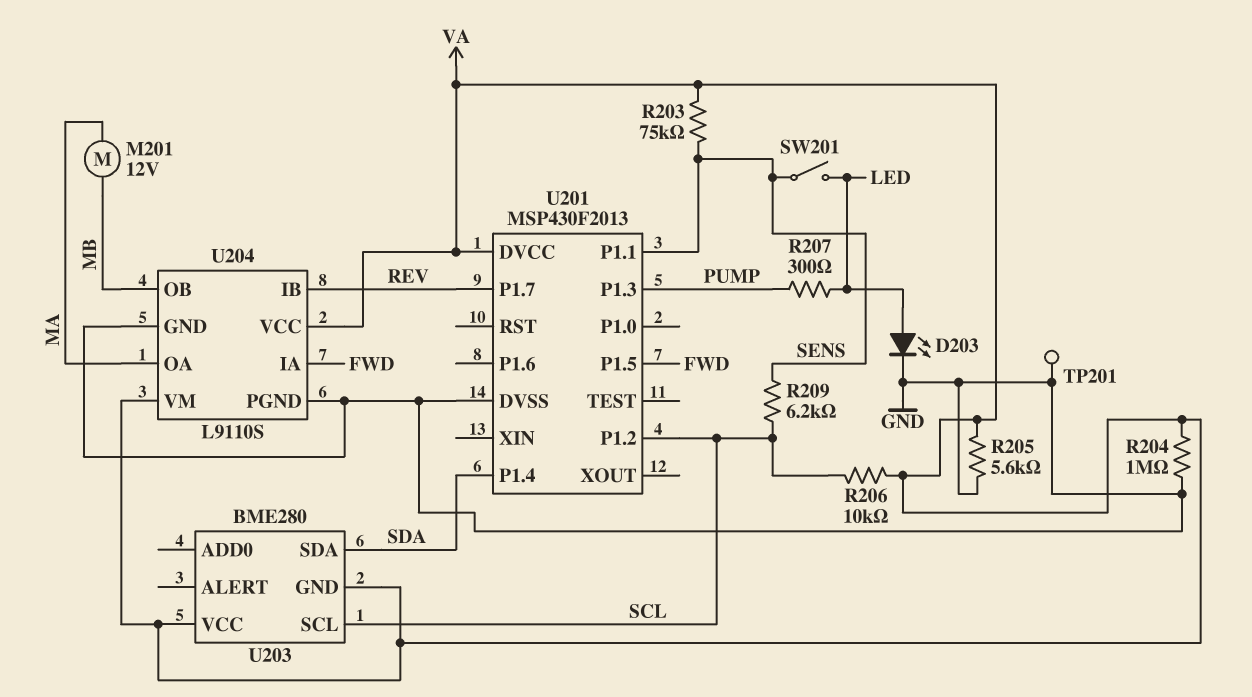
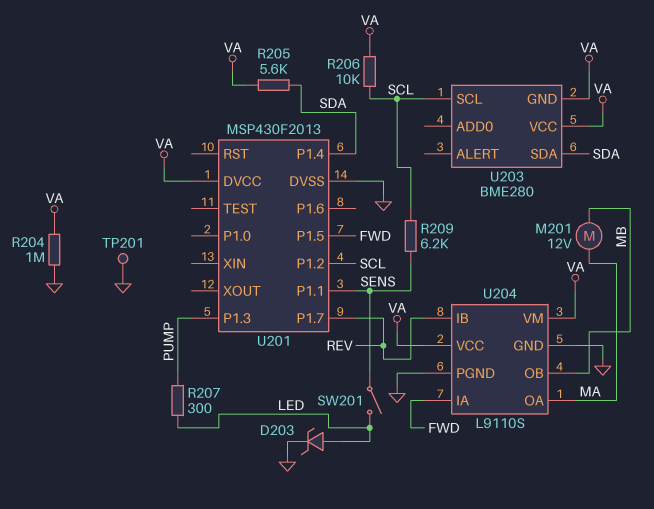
D203: LED (A LED, K GND) -> zener (A LED, K GND)
R203: 75k (SENS, VA) -> none
R205: 5.6k (GND, VA) -> 5.6k (SDA, VA)

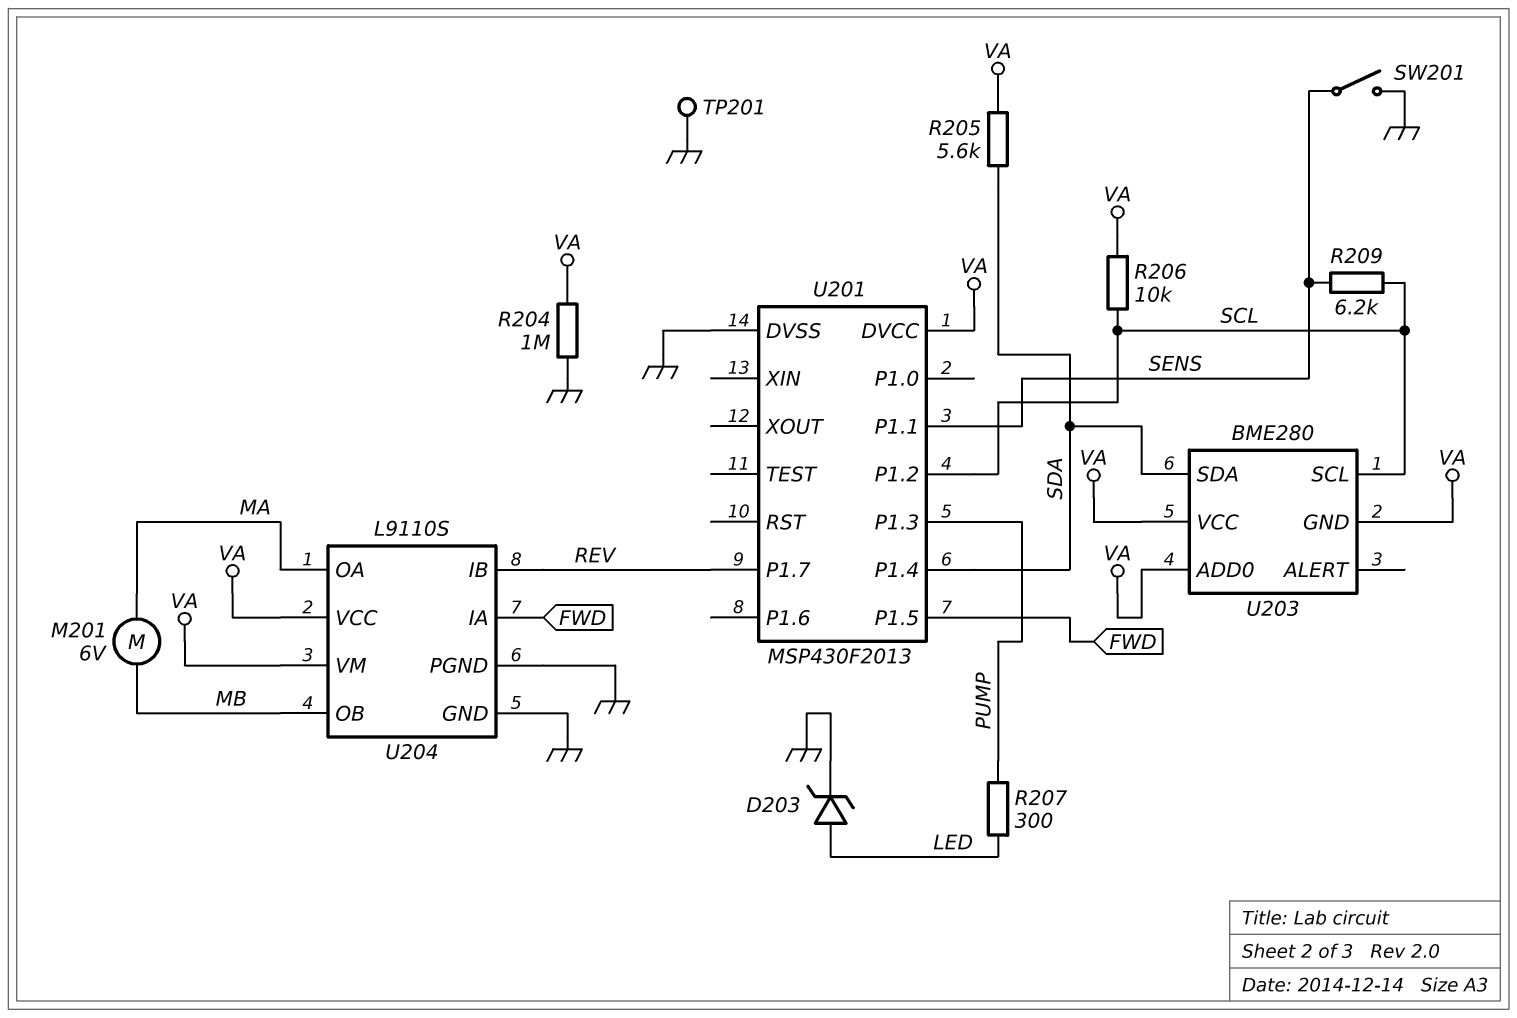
M201: motor 12V (MA, MB) -> motor 6V (MA, MB)
SW201: switch (LED, SENS) -> switch (GND, SENS)
U203 pin ADD0: none -> VA

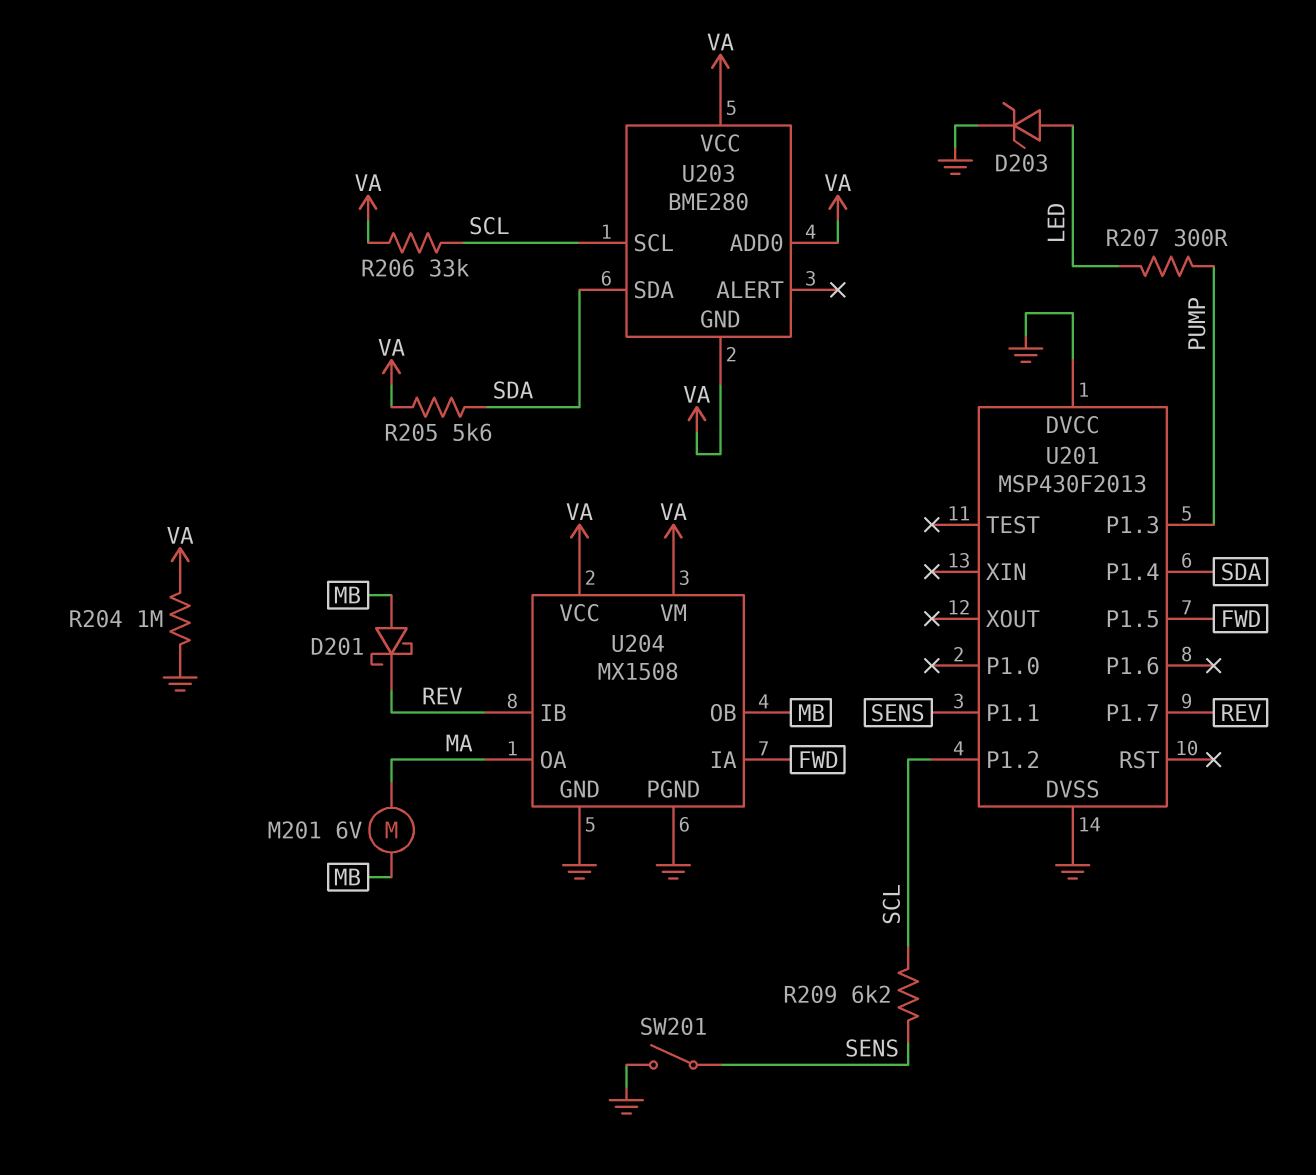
D201: none -> schottky (A MB, K REV)
R206: 10k (SCL, VA) -> 33k (SCL, VA)
TP201: test point (GND) -> none
U201 pin DVCC: VA -> GND
U204: L9110S -> MX1508

